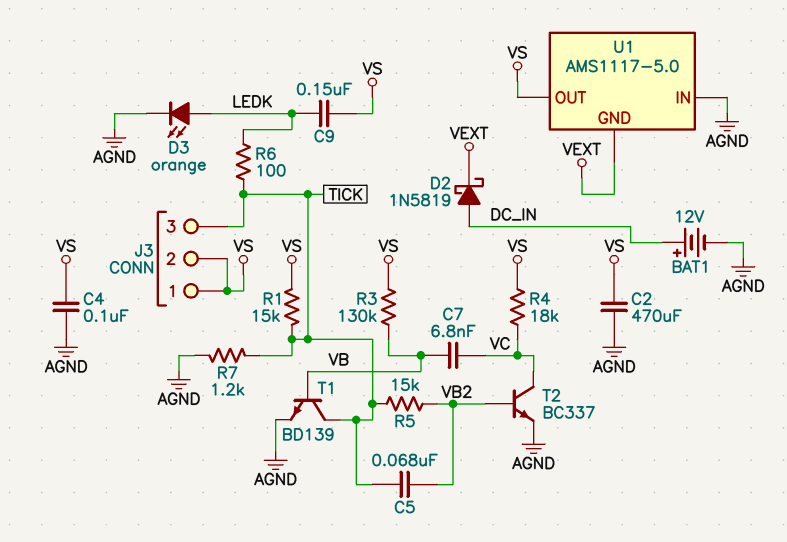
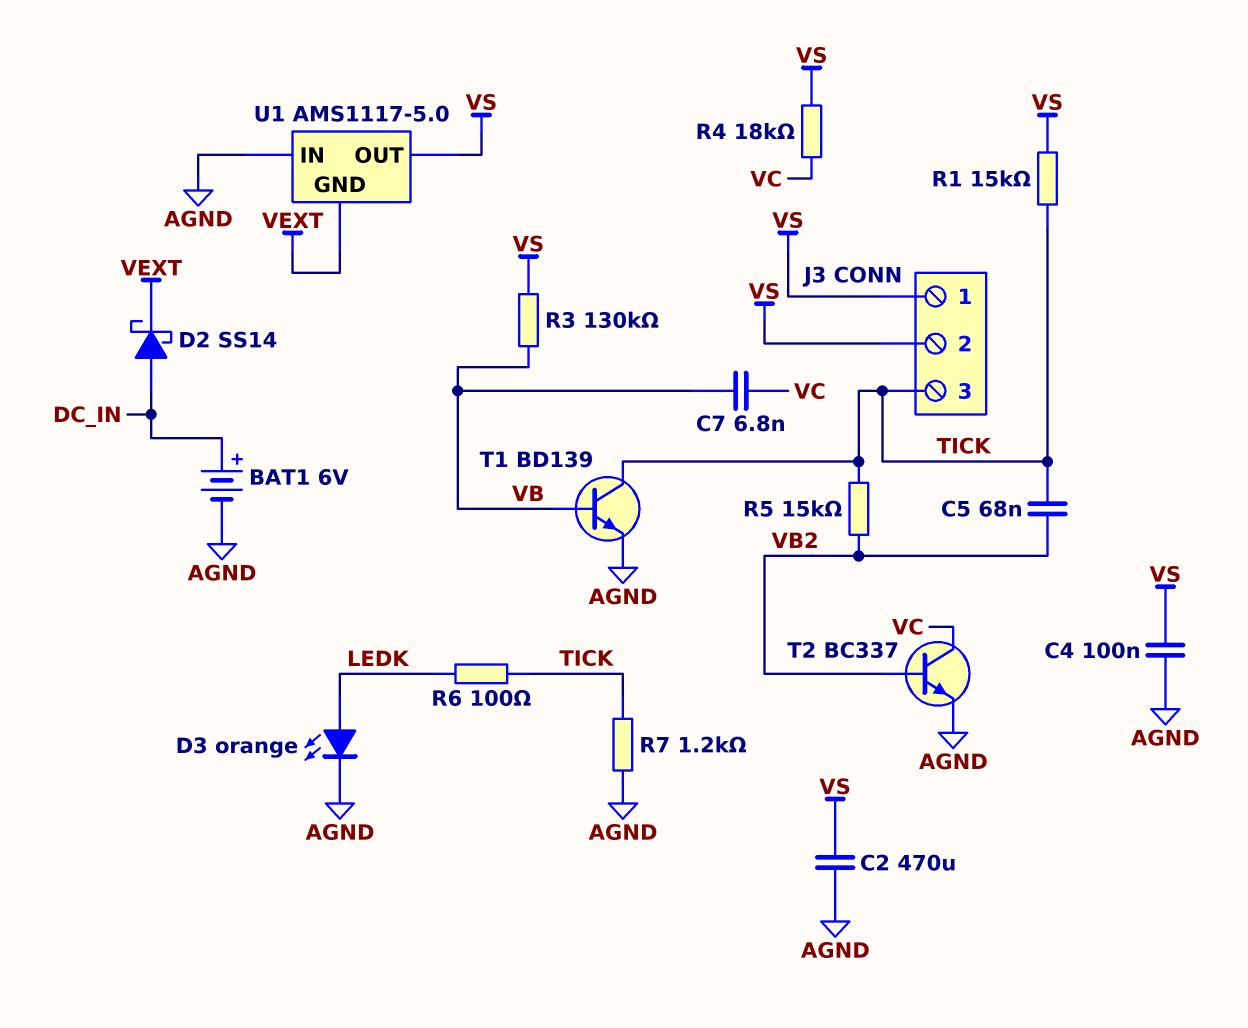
BAT1: 12V (plus DC_IN, minus AGND) -> 6V (plus DC_IN, minus AGND)
C9: 150nF (LEDK, VS) -> none
D2: schottky 1N5819 (A DC_IN, K VEXT) -> schottky SS14 (A DC_IN, K VEXT)

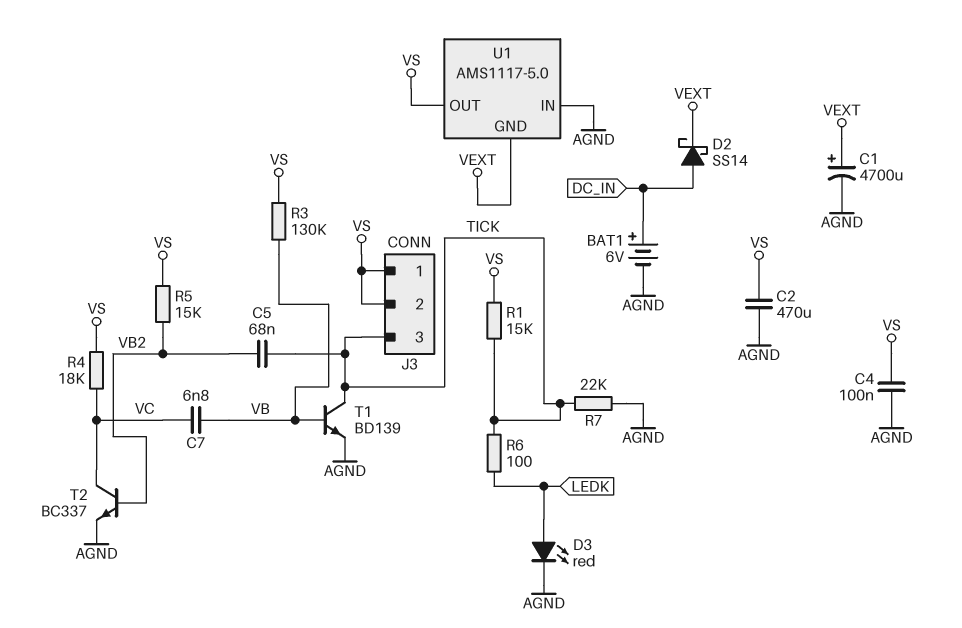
C1: none -> 4700uF (plus VEXT, minus AGND)
D3: LED orange (A LEDK, K AGND) -> LED red (A LEDK, K AGND)
R5: 15k (TICK, VB2) -> 15k (VB2, VS)
R7: 1.2k (AGND, TICK) -> 22k (AGND, TICK)

